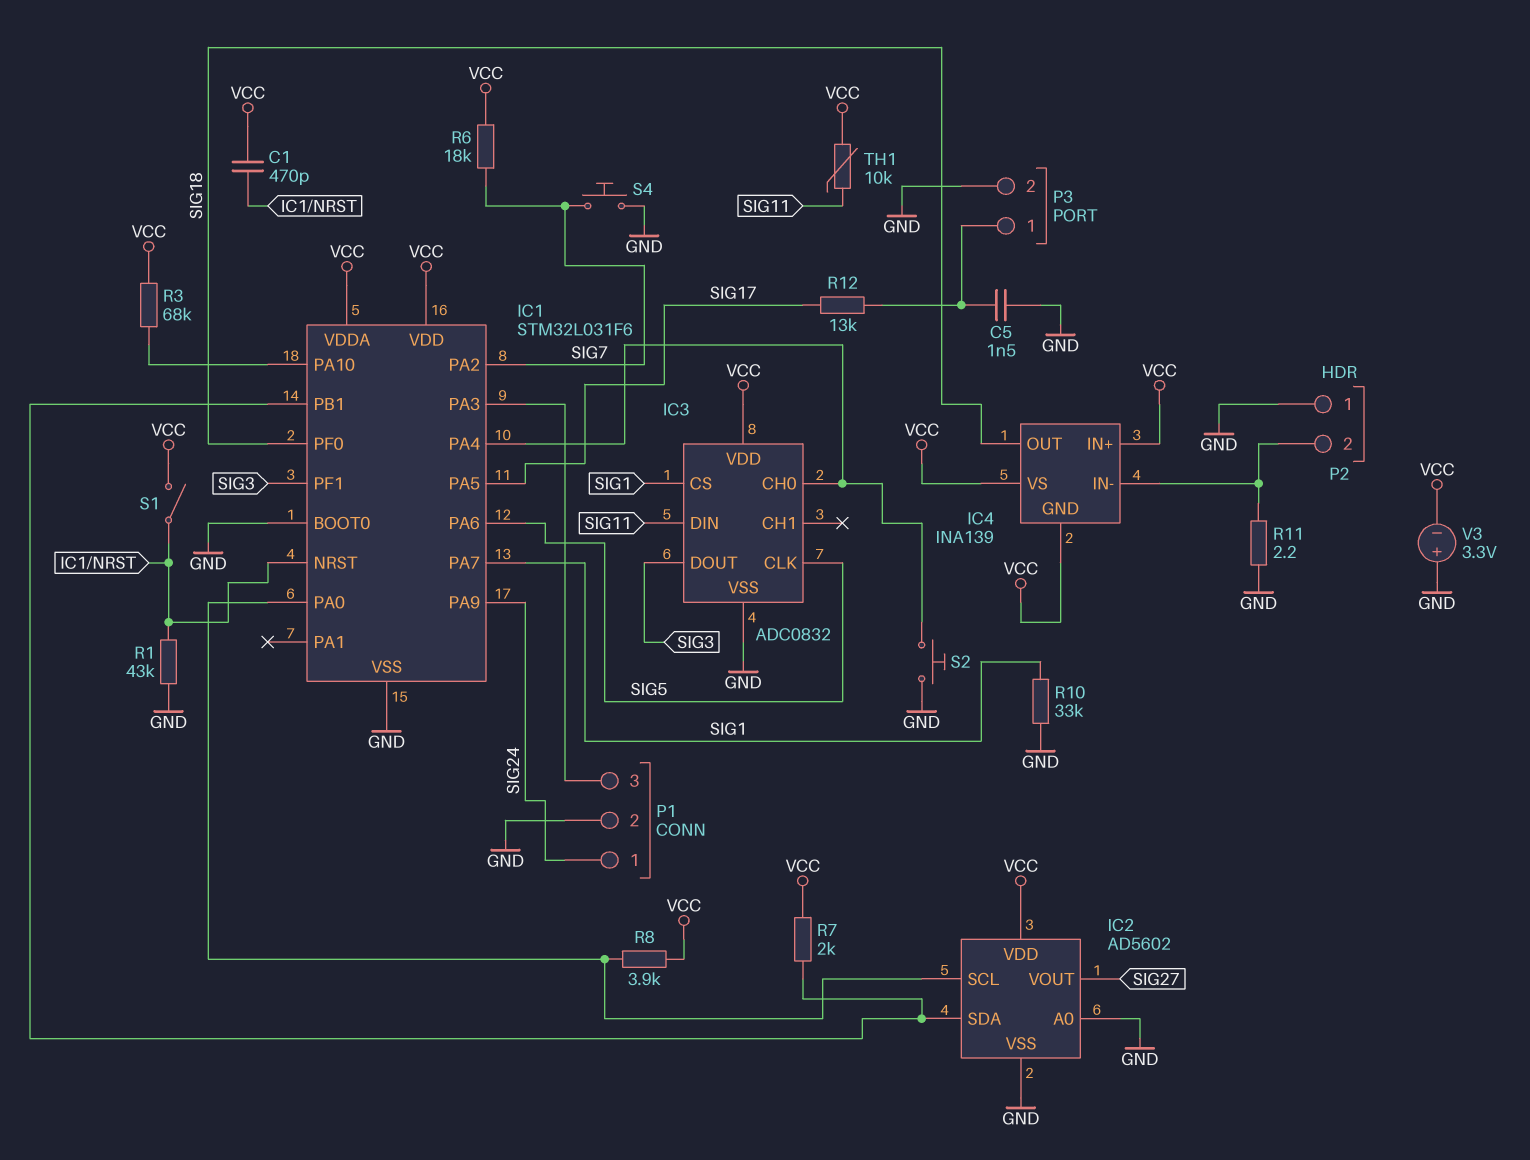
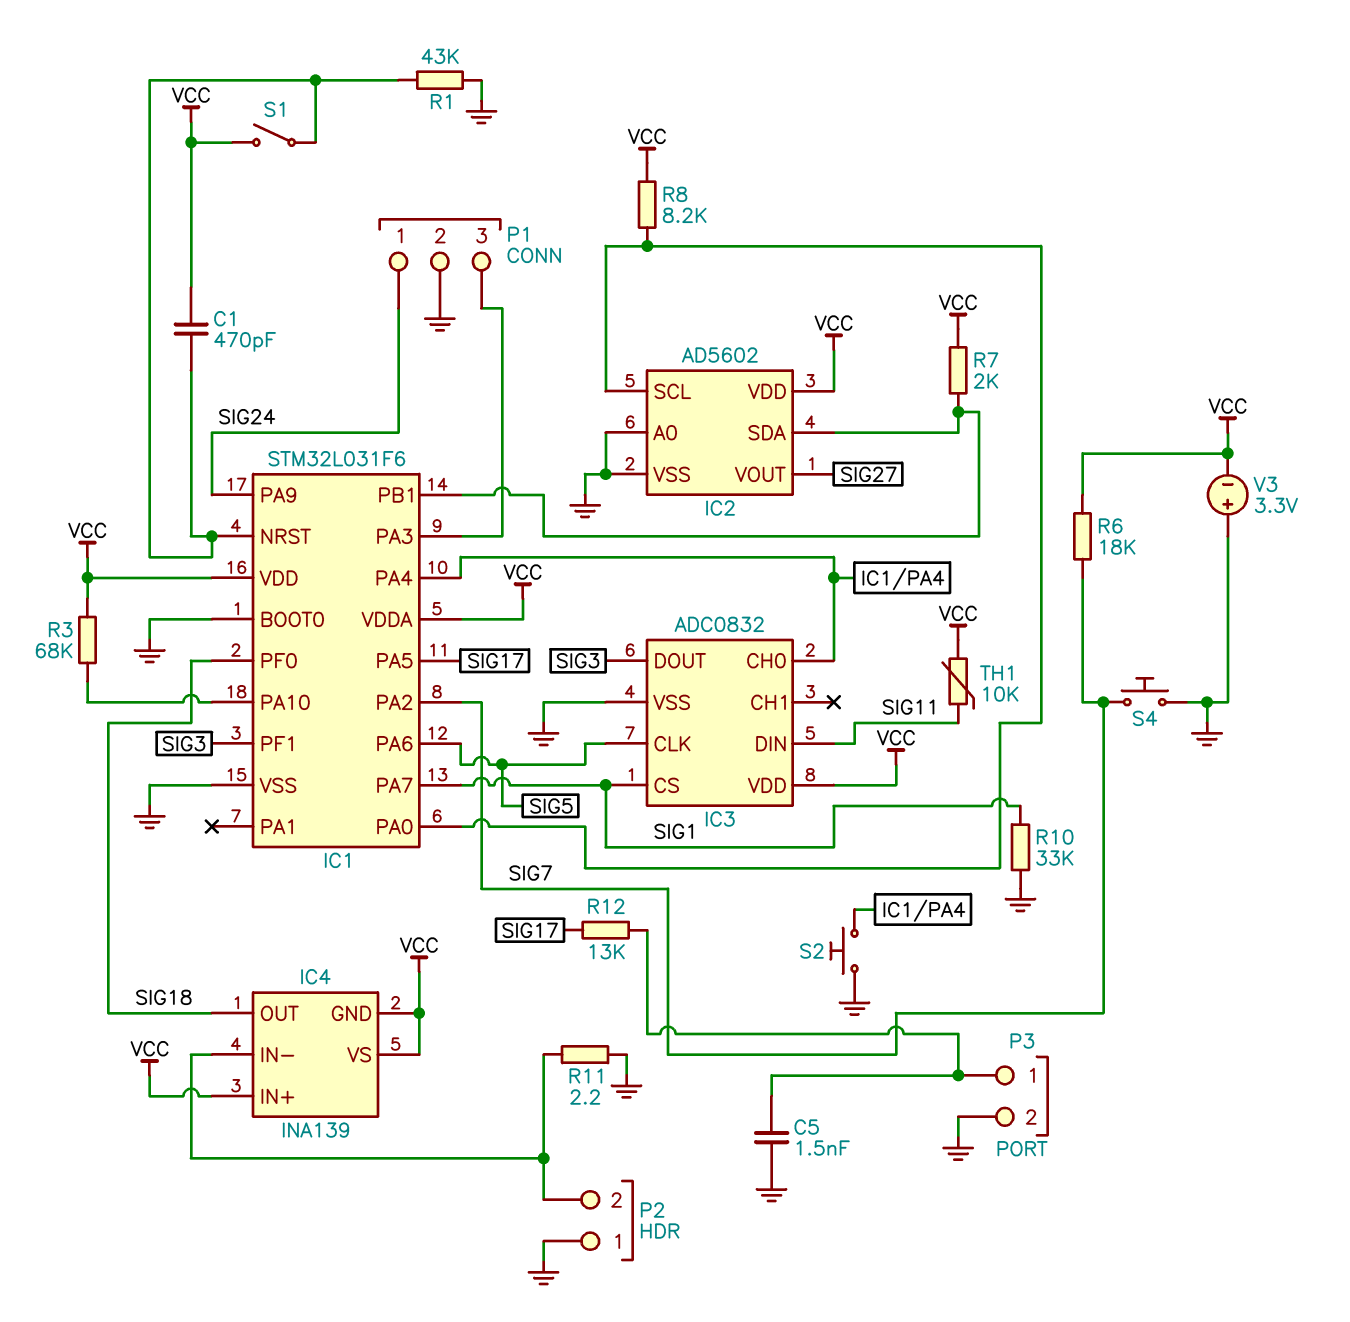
R8: 3.9k (IC1/PA0, VCC) -> 8.2k (IC1/PA0, VCC)

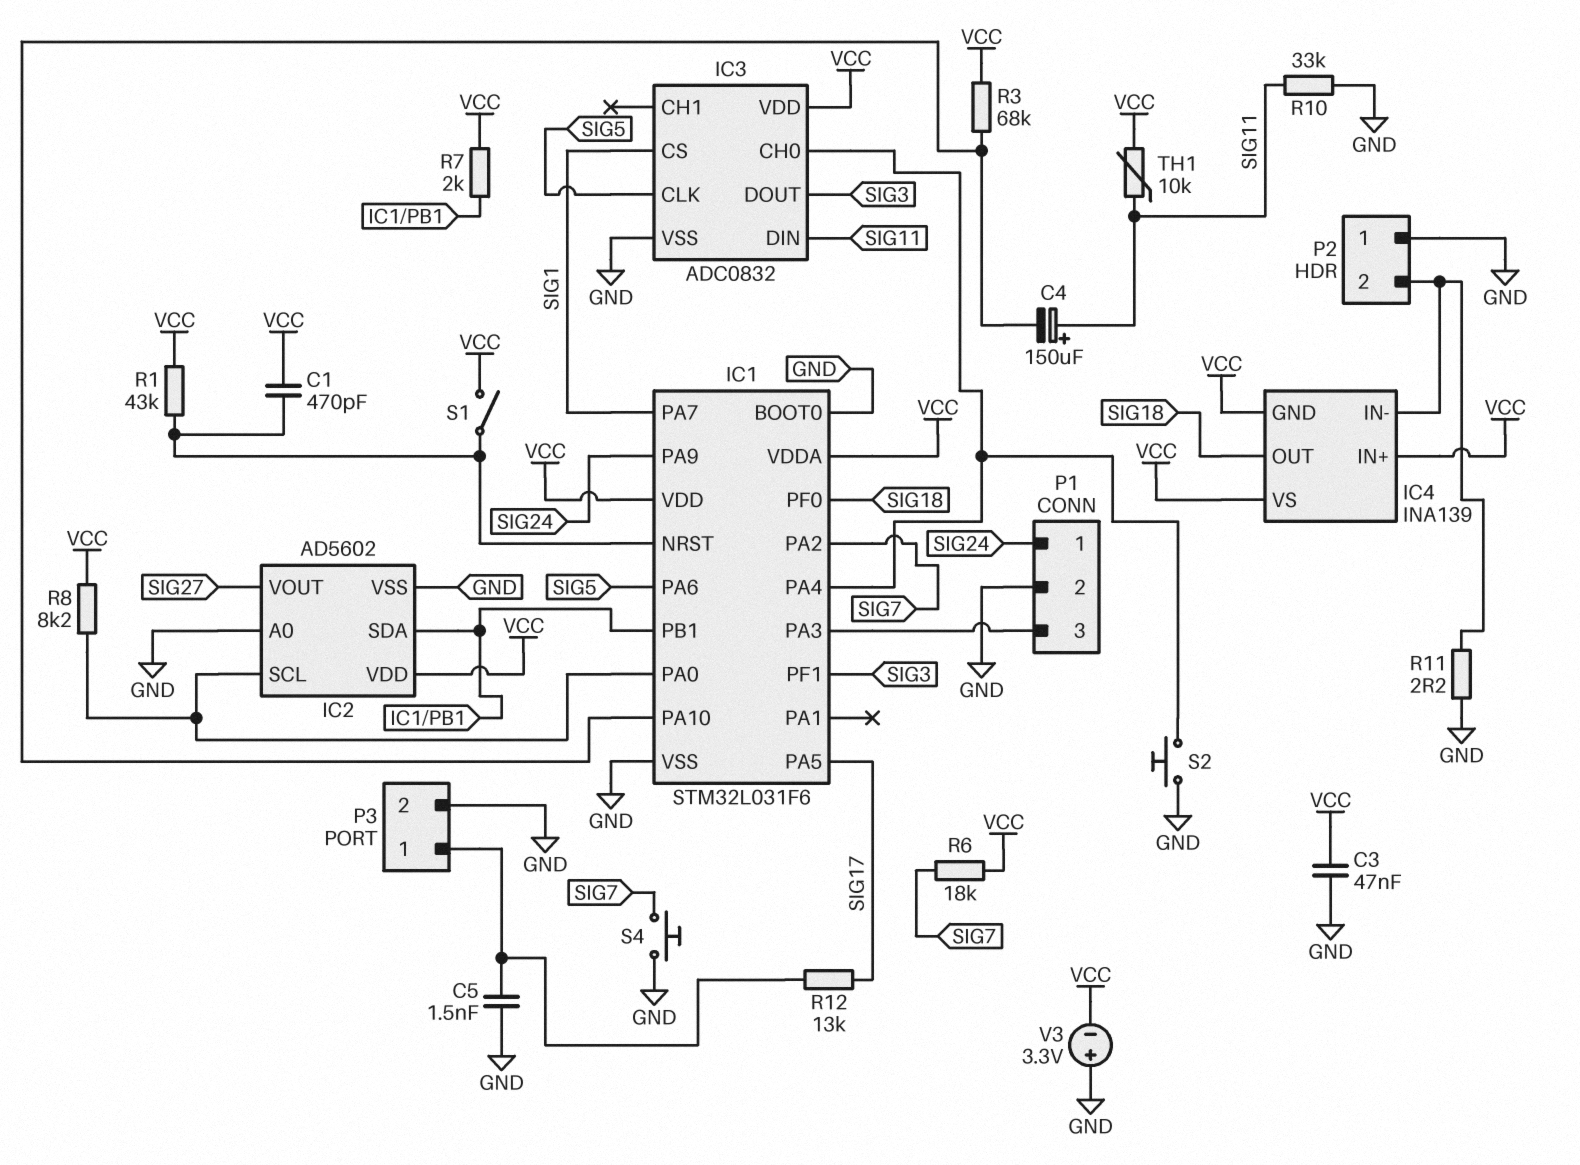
C3: none -> 47nF (GND, VCC)
C4: none -> 150uF (plus SIG11, minus IC1/PA10)
R1: 43k (GND, IC1/NRST) -> 43k (IC1/NRST, VCC)
R10: 33k (GND, SIG1) -> 33k (GND, SIG11)

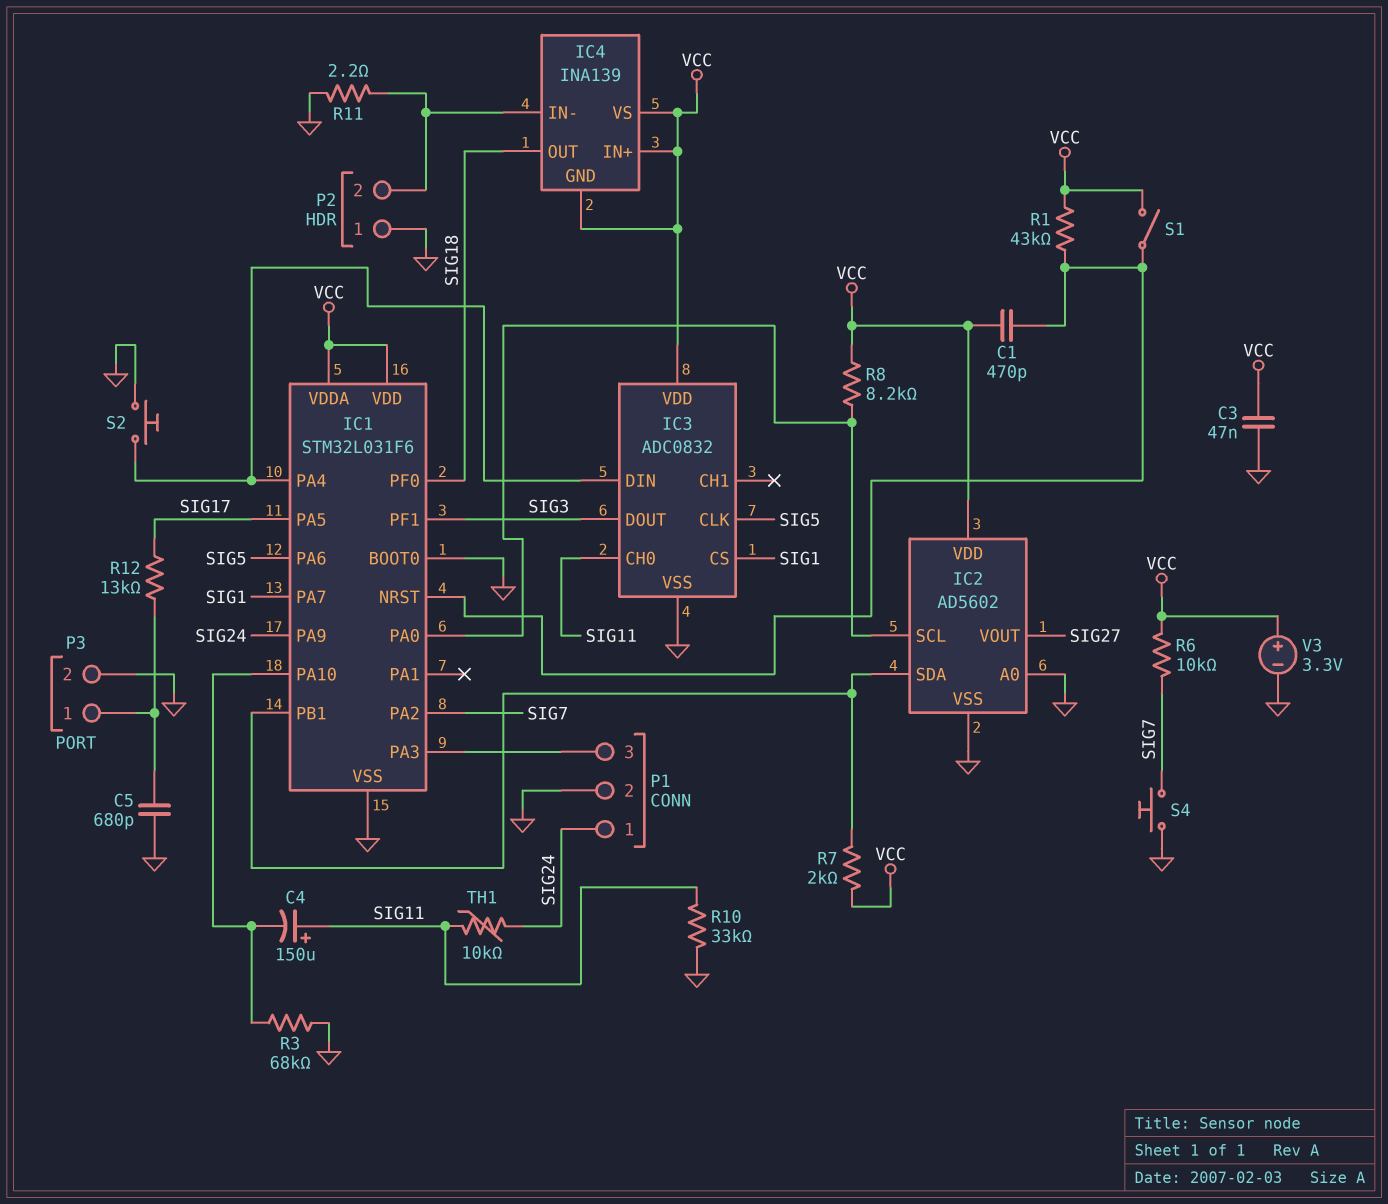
C5: 1.5nF (GND, P3/1) -> 680pF (GND, P3/1)
IC3 pin CH0: IC1/PA4 -> SIG11
IC3 pin DIN: SIG11 -> IC1/PA4
R3: 68k (IC1/PA10, VCC) -> 68k (GND, IC1/PA10)
R6: 18k (SIG7, VCC) -> 10k (SIG7, VCC)
TH1: 10k (SIG11, VCC) -> 10k (SIG11, SIG24)
V3: 3.3V (plus GND, minus VCC) -> 3.3V (plus VCC, minus GND)

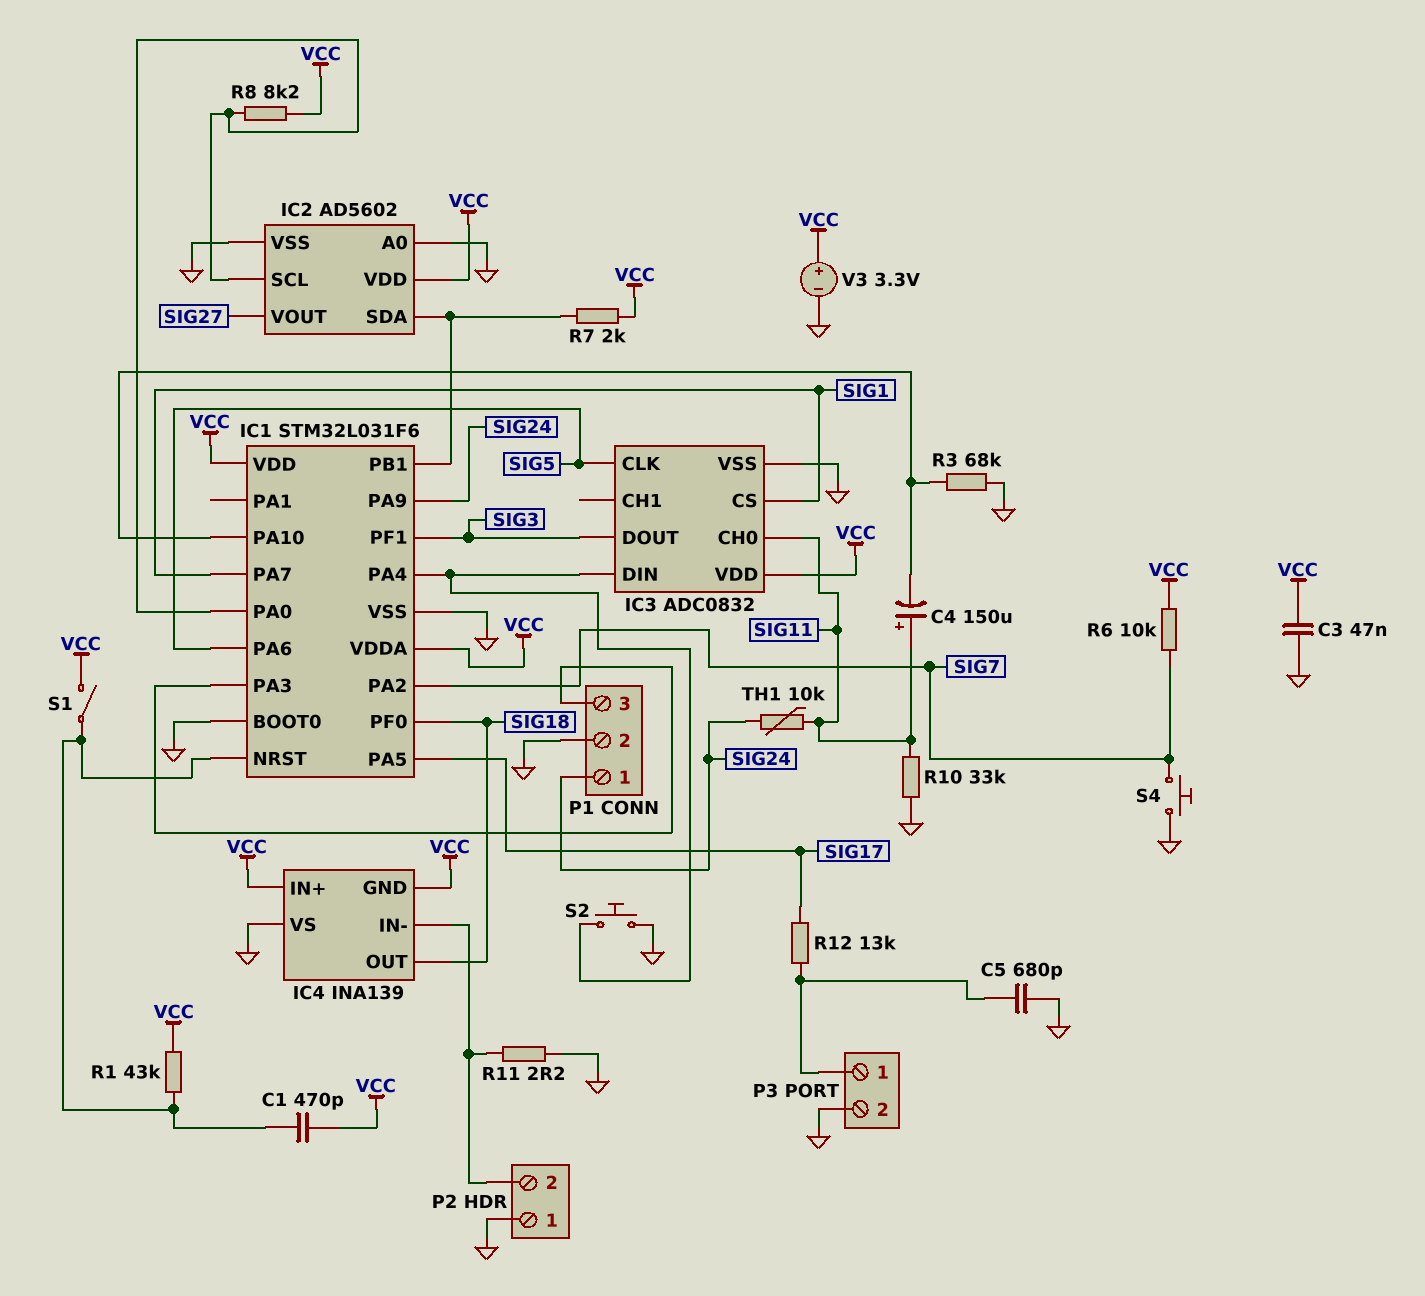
IC4 pin VS: VCC -> GND

